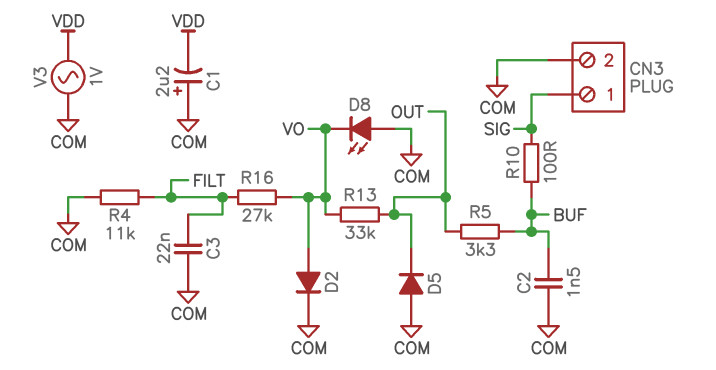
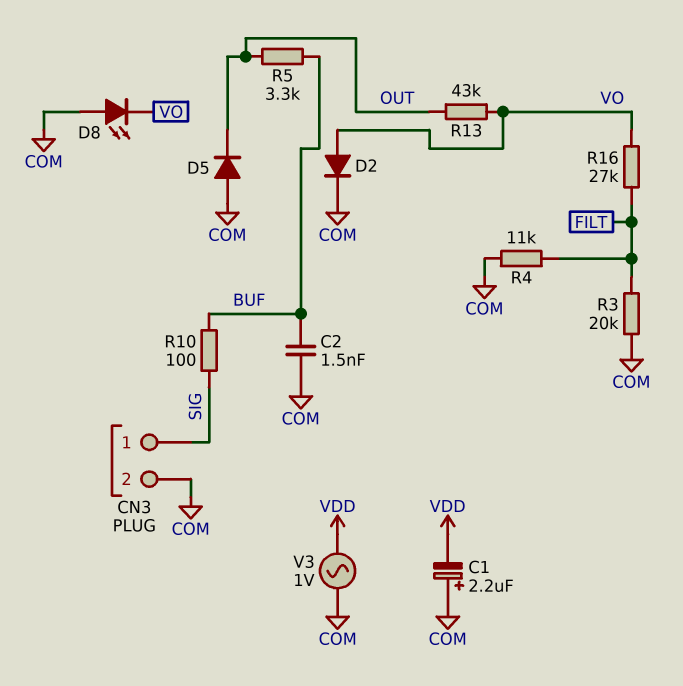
C3: 22nF (COM, FILT) -> none
R3: none -> 20k (COM, FILT)
R13: 33k (OUT, VO) -> 43k (OUT, VO)

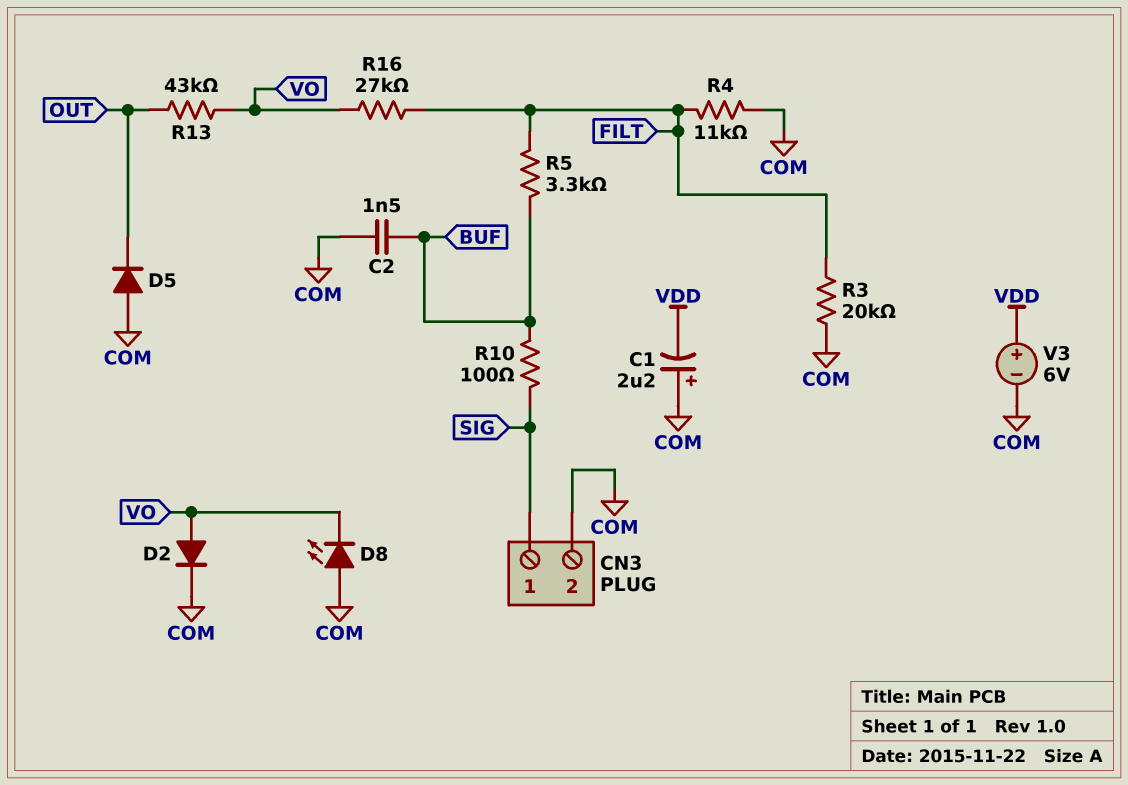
R5: 3.3k (BUF, OUT) -> 3.3k (BUF, FILT)
V3: AC 1V (COM, VDD) -> 6V (plus VDD, minus COM)

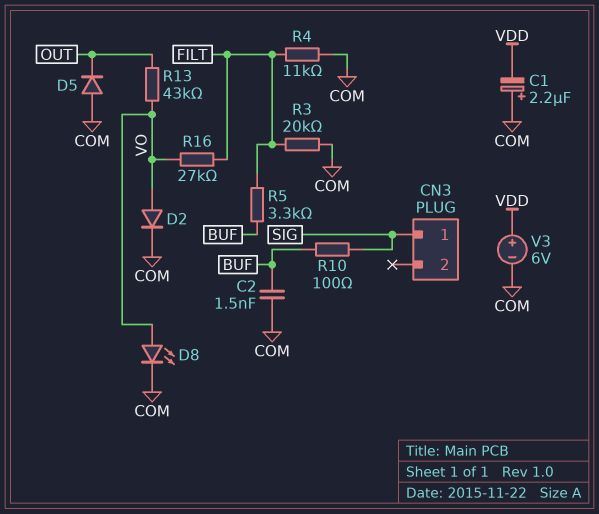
CN3 pin 2: COM -> none
D8: LED (A COM, K VO) -> LED (A VO, K COM)

